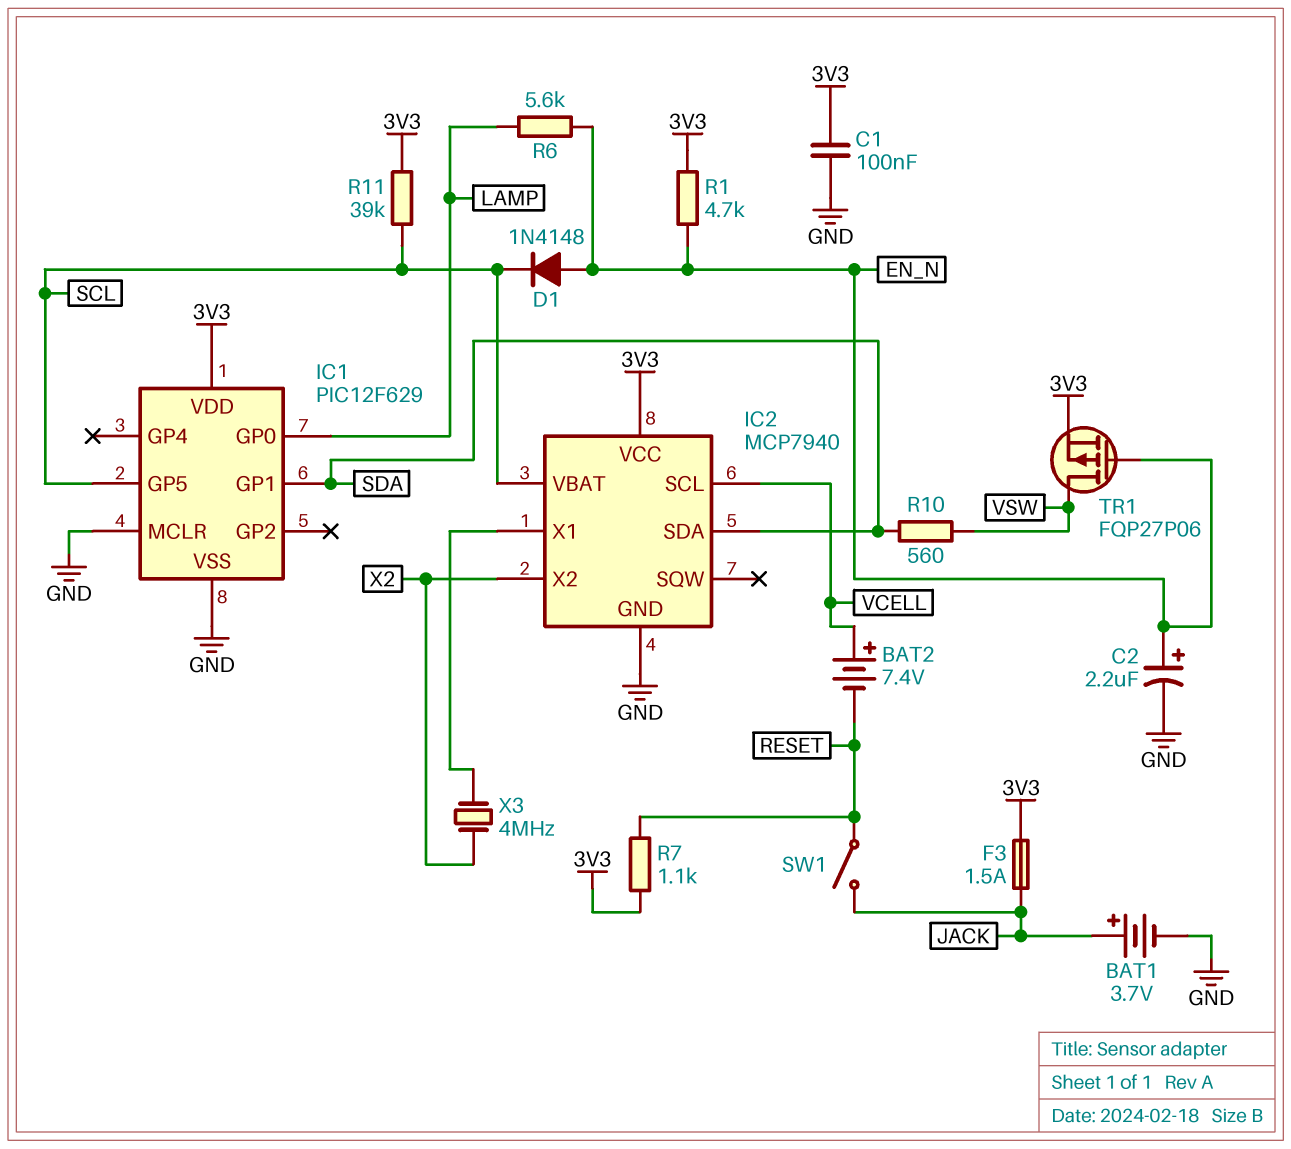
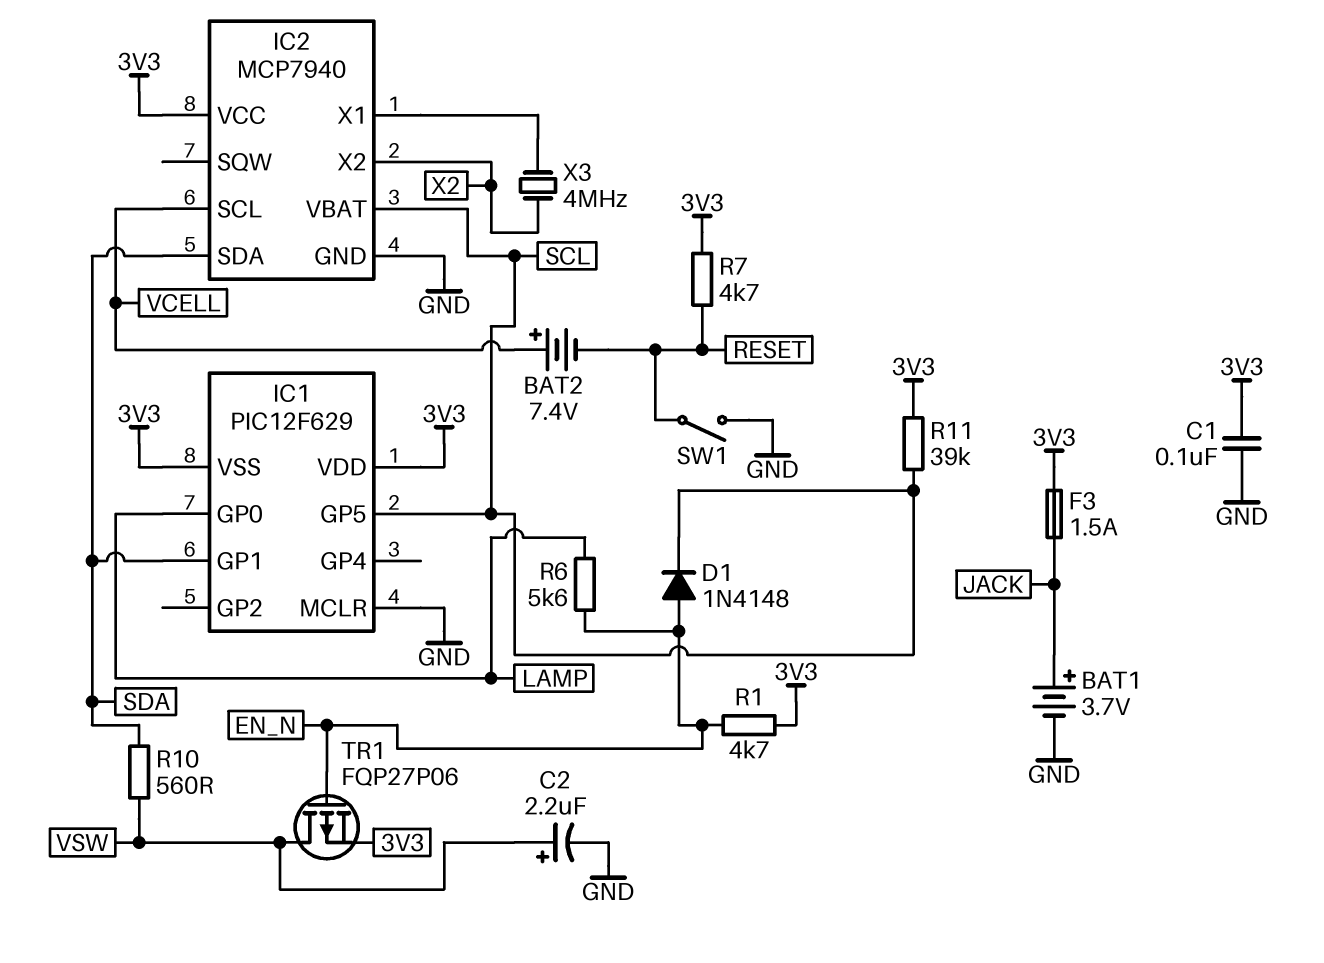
C2: 2.2uF (plus EN_N, minus GND) -> 2.2uF (plus VSW, minus GND)
IC1 pin VSS: GND -> 3V3
R7: 1.1k (3V3, RESET) -> 4.7k (3V3, RESET)
SW1: switch (JACK, RESET) -> switch (GND, RESET)

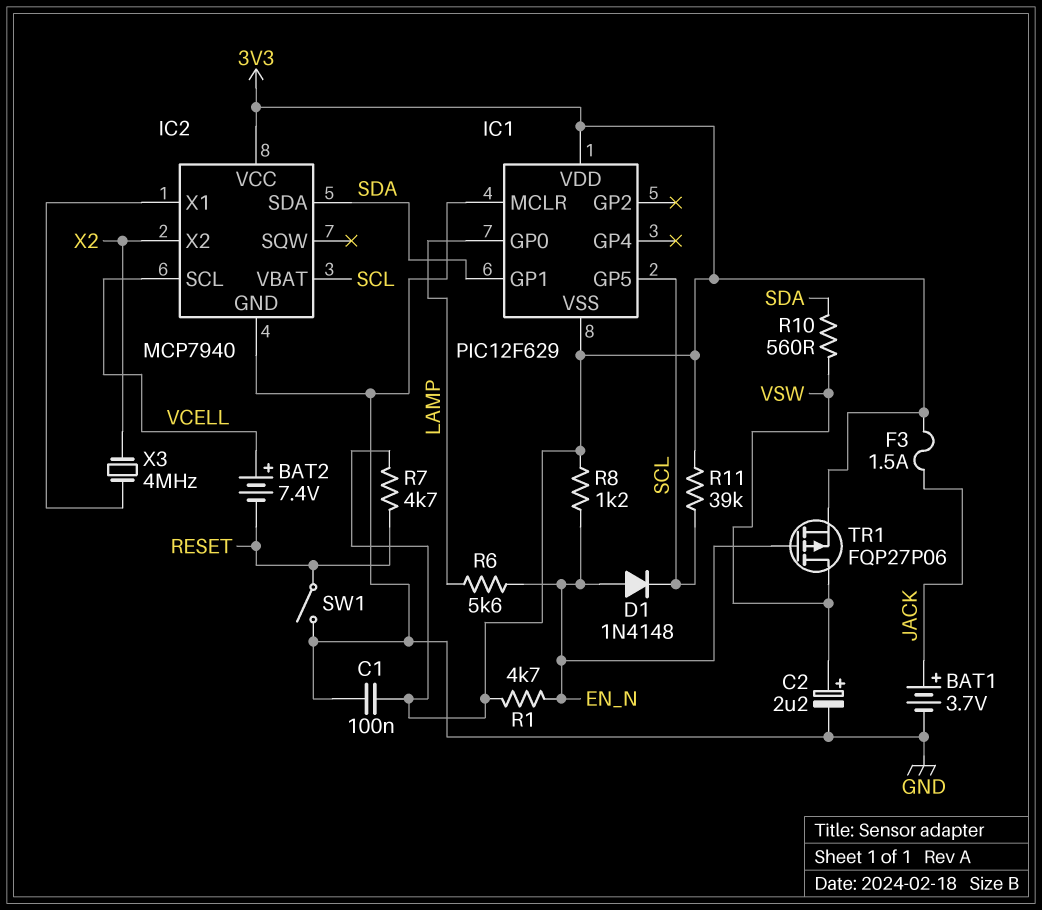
R8: none -> 1.2k (3V3, EN_N)

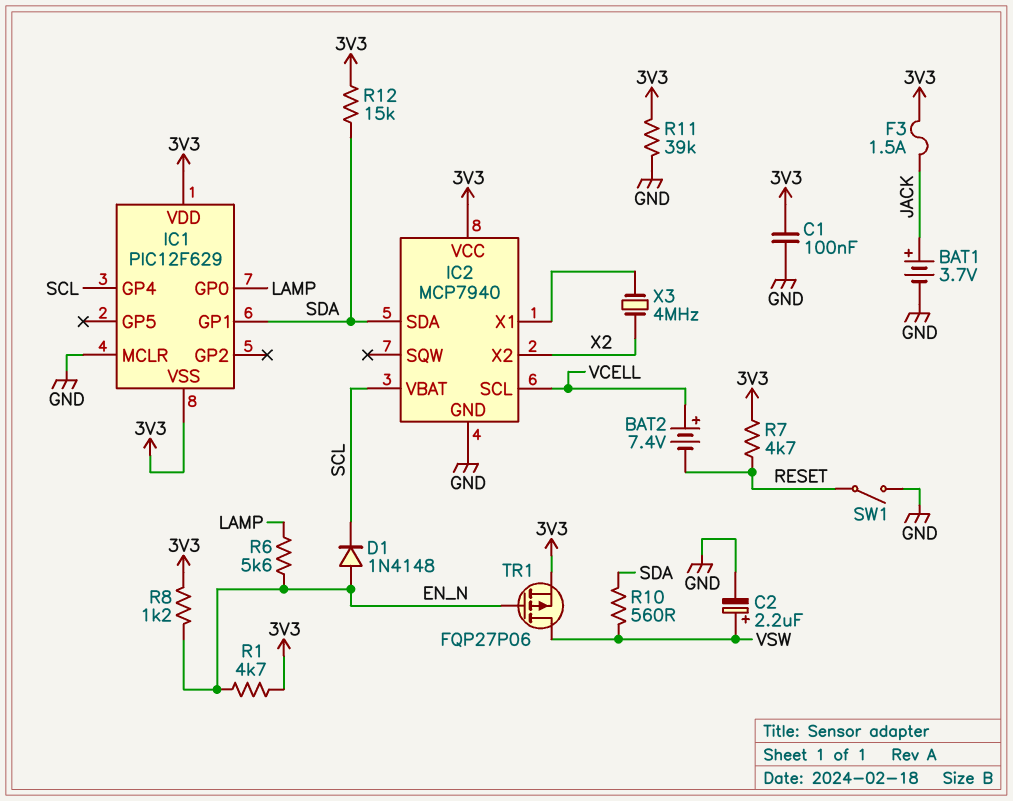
IC1 pin GP4: none -> SCL
IC1 pin GP5: SCL -> none
R11: 39k (3V3, SCL) -> 39k (3V3, GND)
R12: none -> 15k (3V3, SDA)

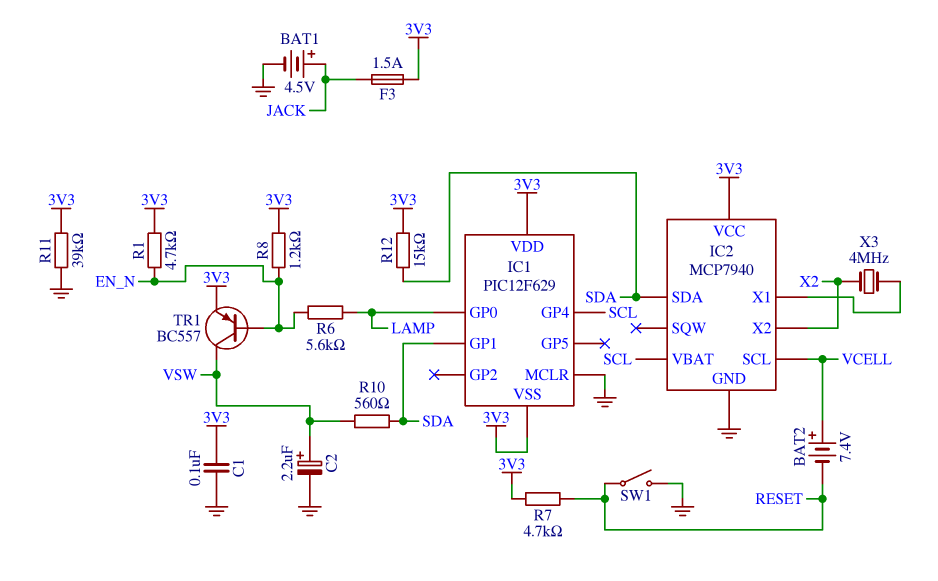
BAT1: 3.7V (plus JACK, minus GND) -> 4.5V (plus JACK, minus GND)
D1: diode 1N4148 (A EN_N, K SCL) -> none
TR1: PMOS FQP27P06 (G EN_N, D VSW, S 3V3) -> PNP BC557 (B EN_N, C VSW, E 3V3)

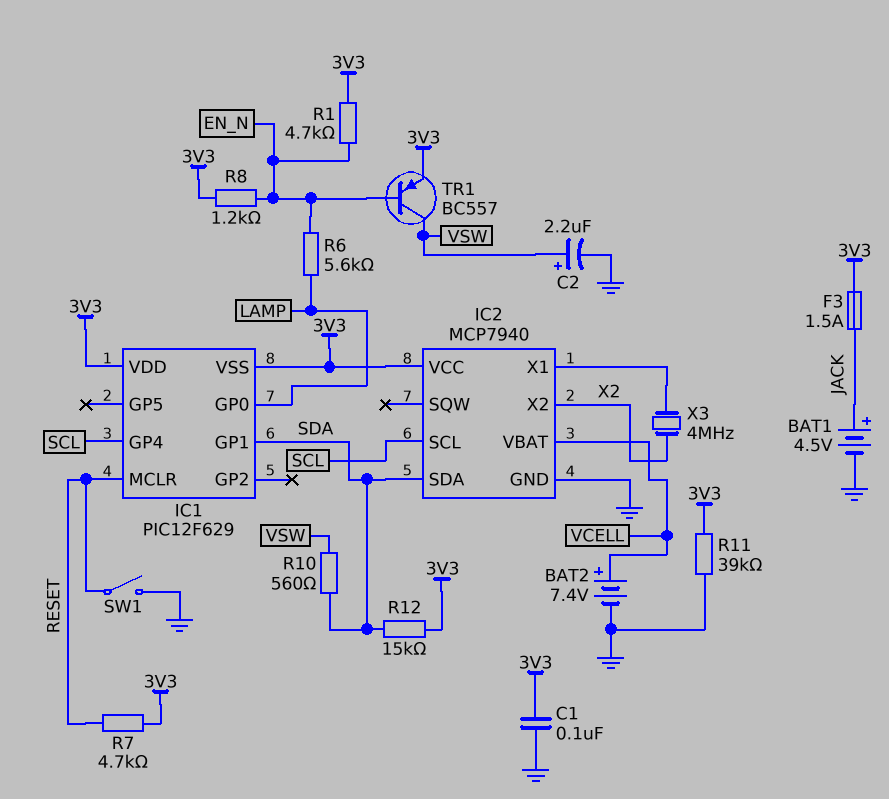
BAT2: 7.4V (plus VCELL, minus RESET) -> 7.4V (plus VCELL, minus GND)
IC1 pin MCLR: GND -> RESET
IC2 pin SCL: VCELL -> SCL
IC2 pin VBAT: SCL -> VCELL

